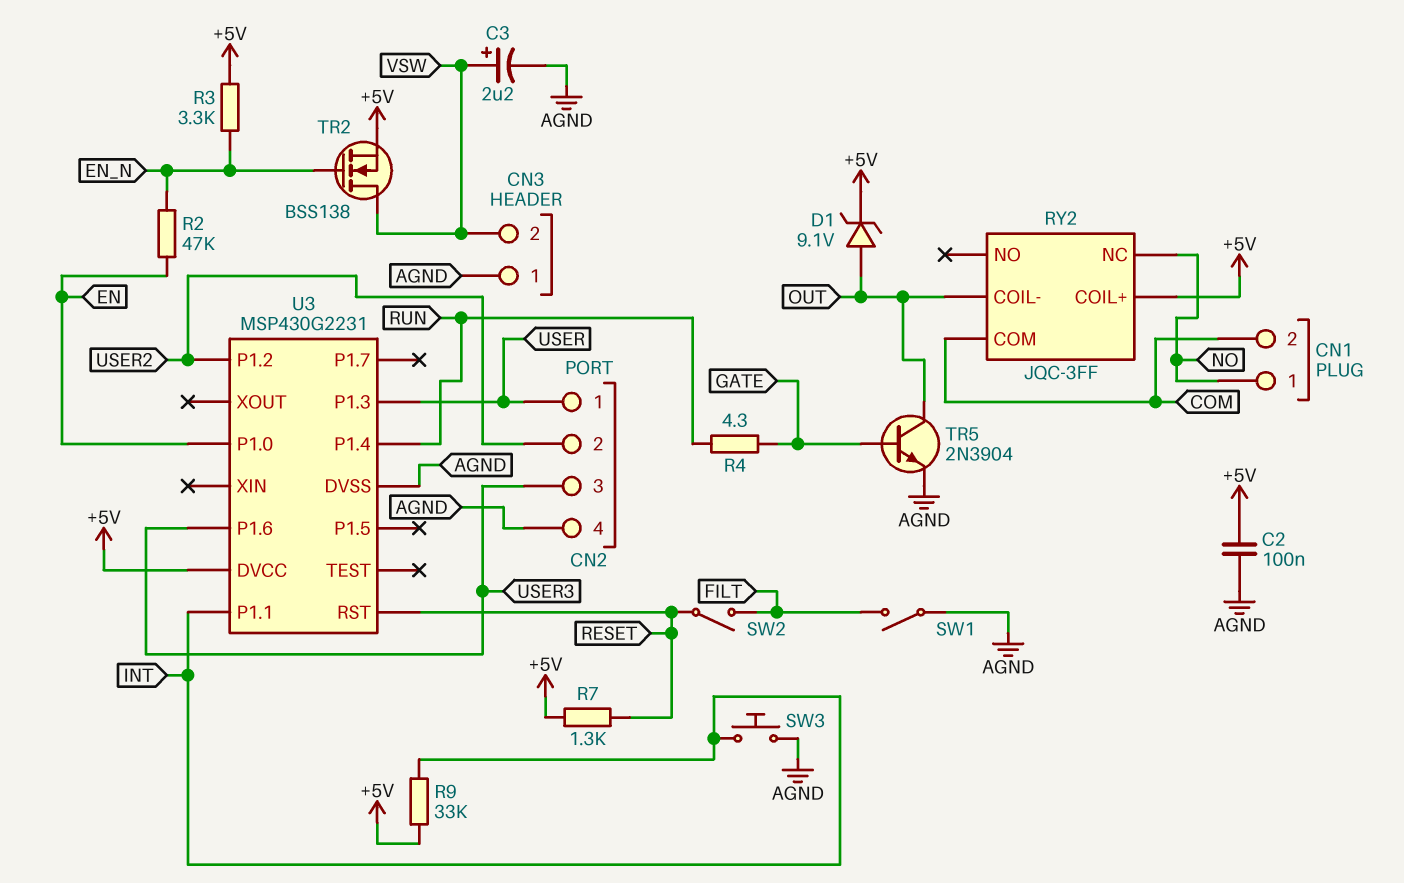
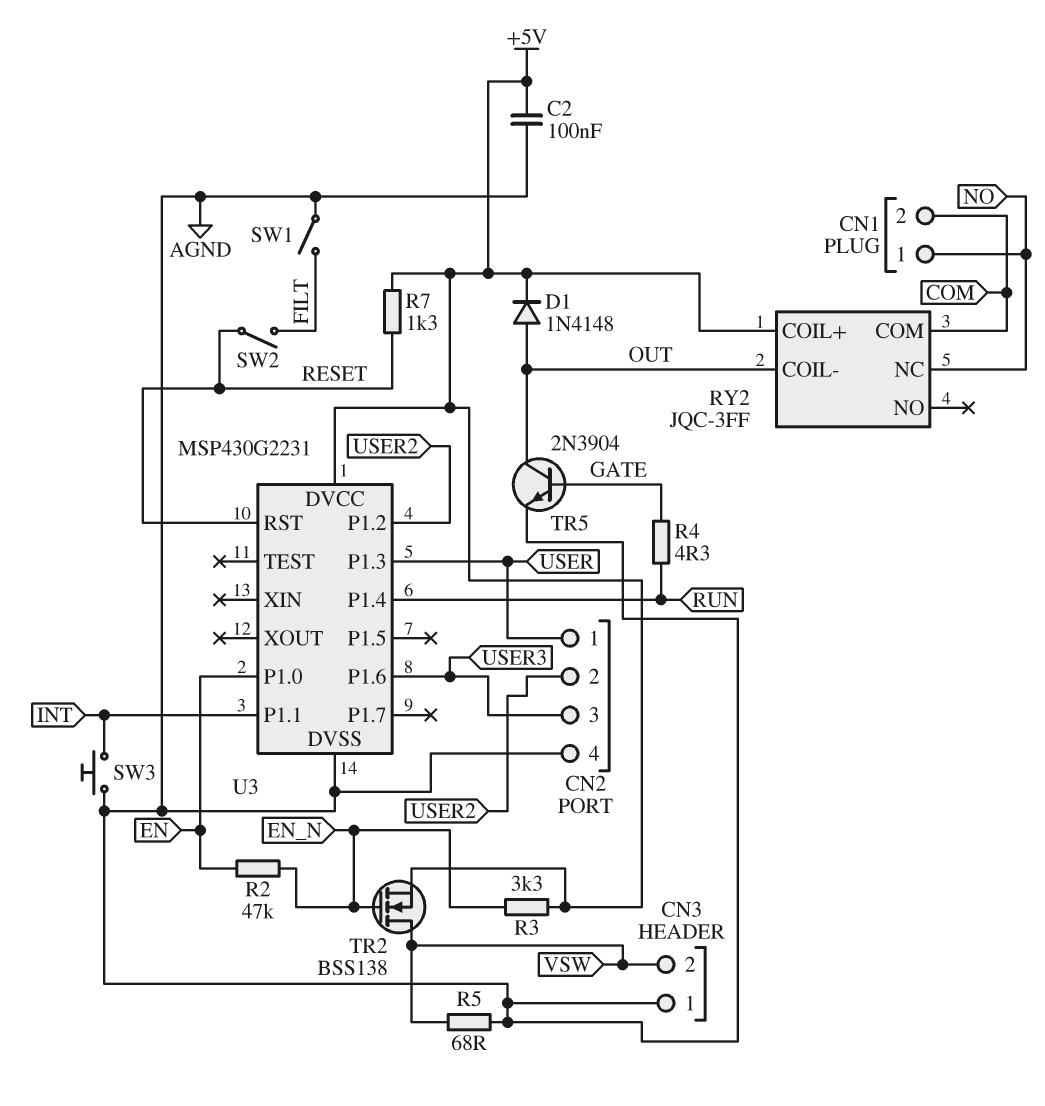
C3: 2.2uF (plus VSW, minus AGND) -> none
D1: zener 9.1V (A OUT, K +5V) -> diode 1N4148 (A OUT, K +5V)
R5: none -> 68 (AGND, VSW)
R9: 33k (+5V, INT) -> none

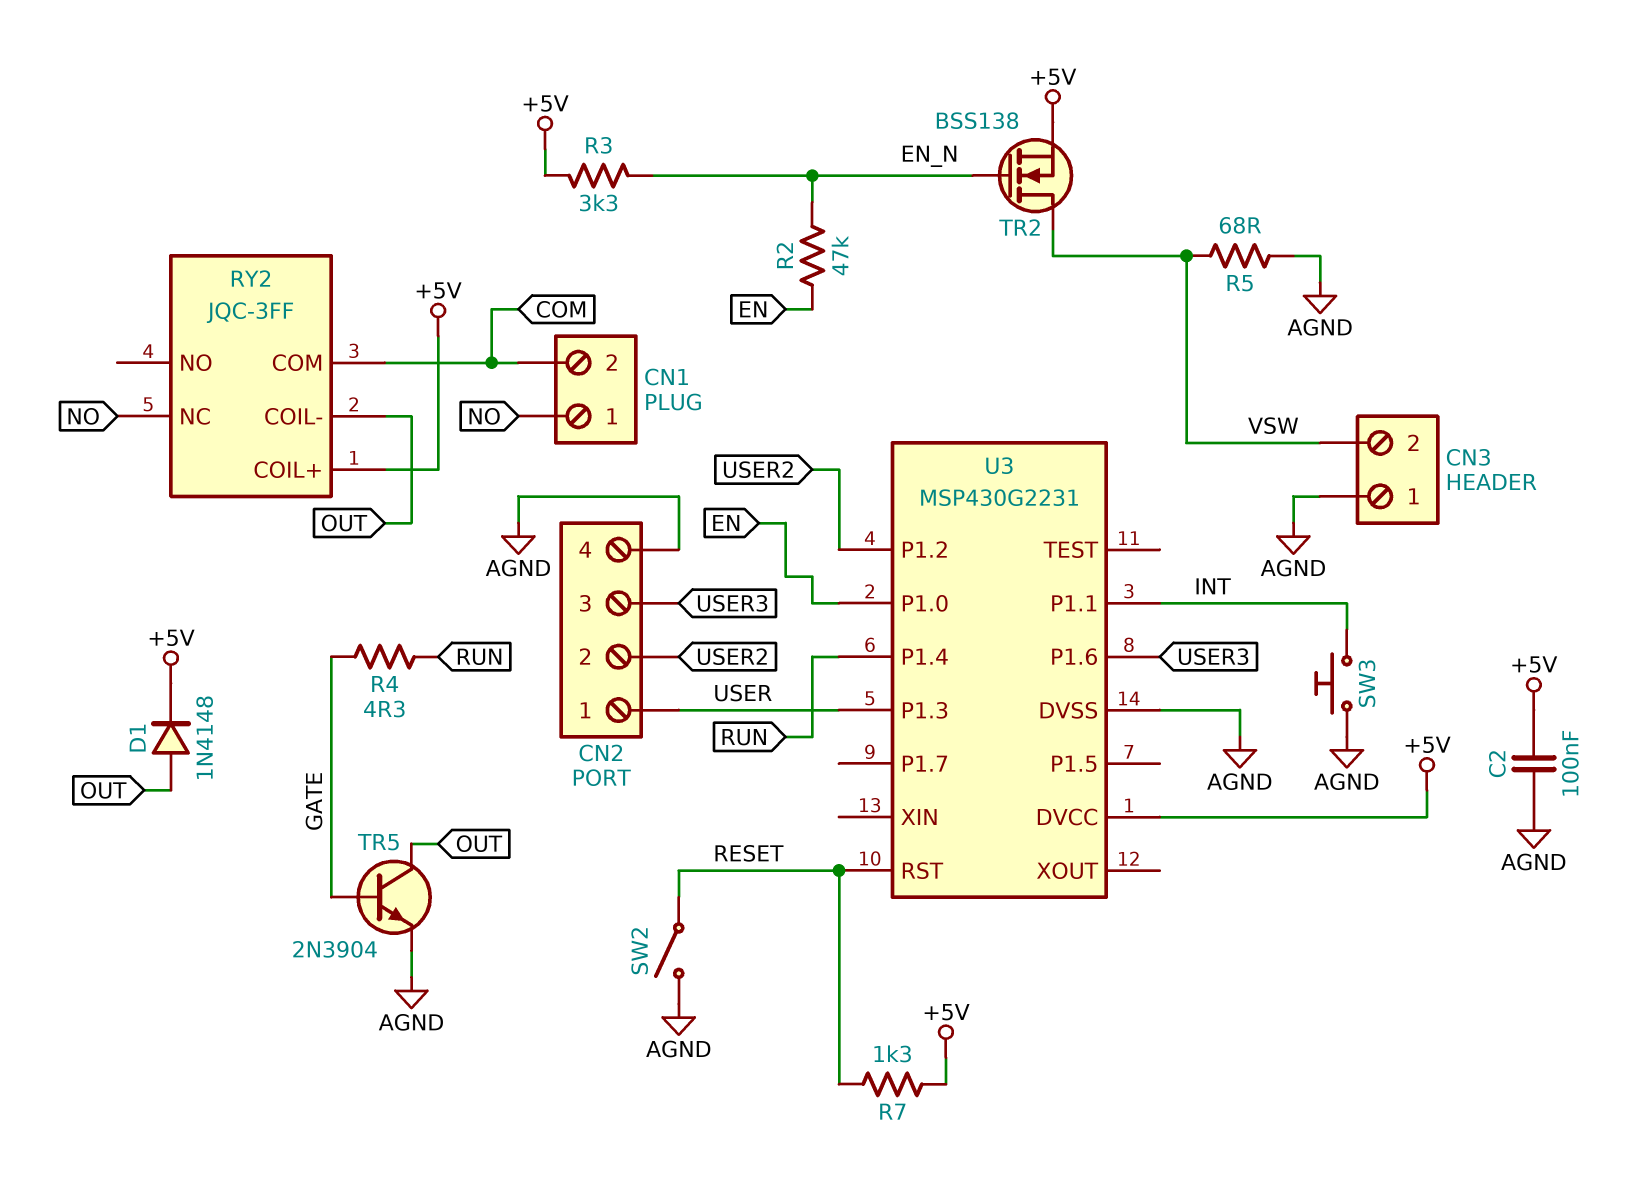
SW1: switch (AGND, FILT) -> none
SW2: switch (FILT, RESET) -> switch (AGND, RESET)

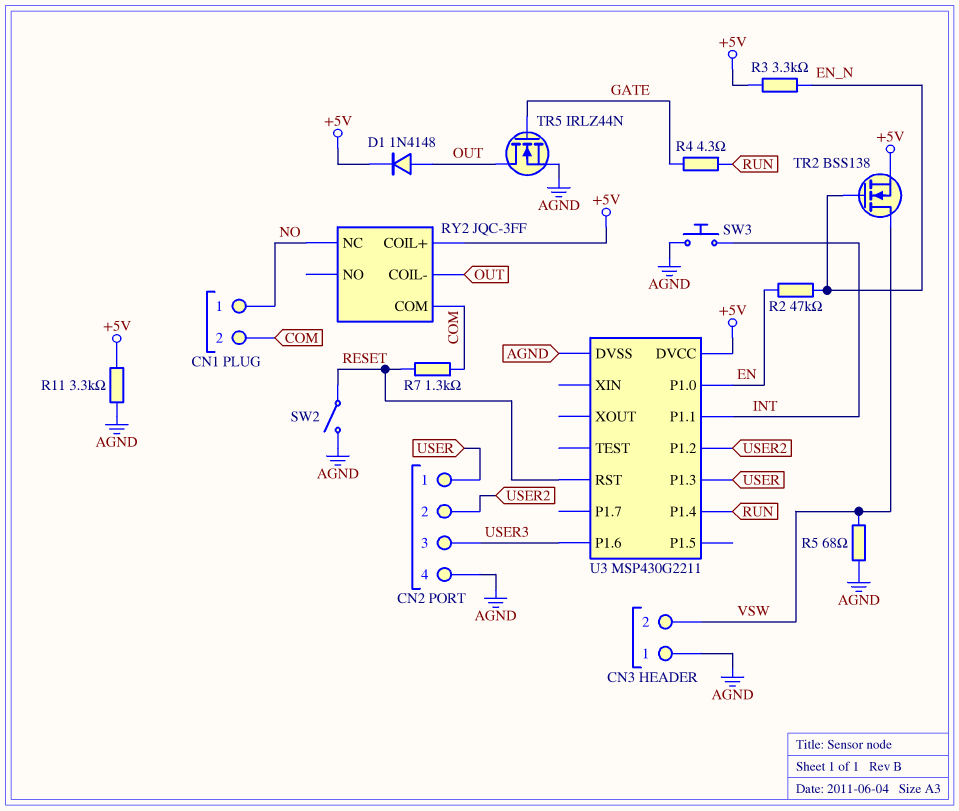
C2: 100nF (+5V, AGND) -> none
R7: 1.3k (+5V, RESET) -> 1.3k (COM, RESET)
R11: none -> 3.3k (+5V, AGND)
TR5: NPN 2N3904 (B GATE, C OUT, E AGND) -> NMOS IRLZ44N (G GATE, D OUT, S AGND)
U3: MSP430G2231 -> MSP430G2211

